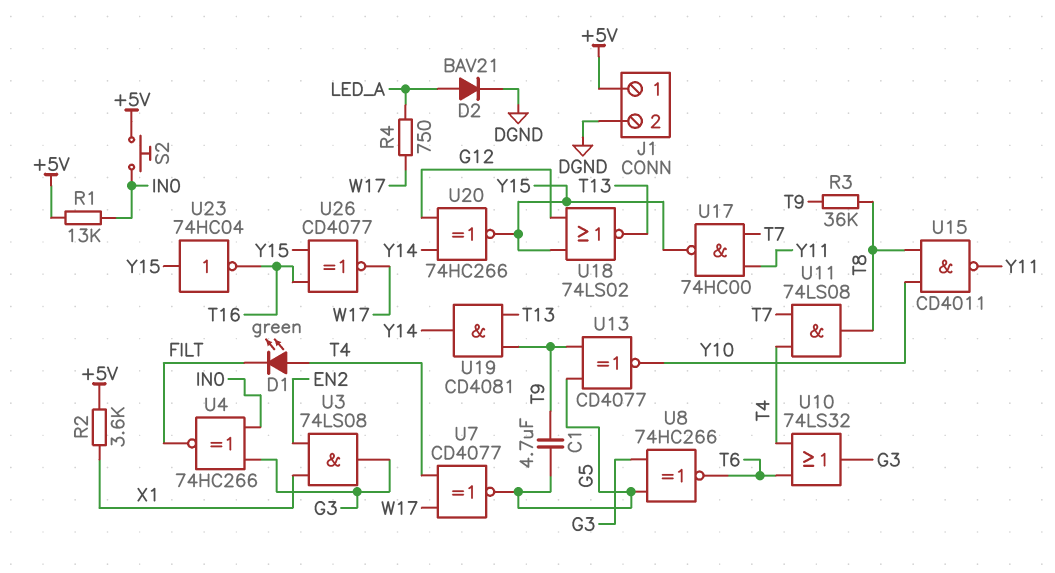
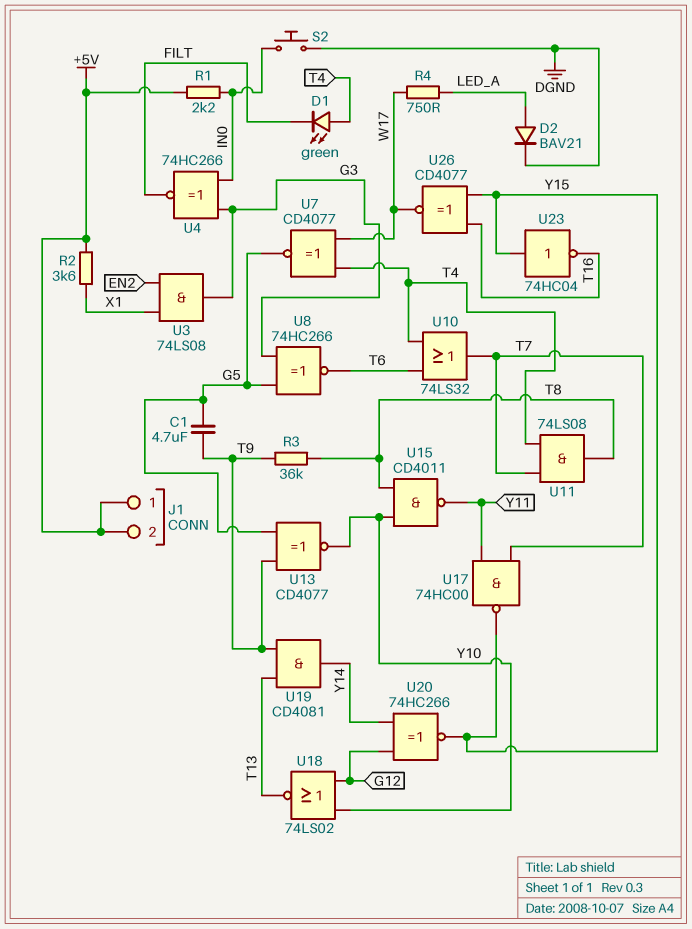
J1 pin 2: DGND -> +5V
R1: 13k (+5V, IN0) -> 2.2k (+5V, IN0)
S2: button (+5V, IN0) -> button (DGND, IN0)
U10: OR 74LS32 (in T4, in T6, out G3) -> OR 74LS32 (in T4, in T6, out T7)
U18: NOR 74LS02 (in G12, in Y15, out T13) -> NOR 74LS02 (in G12, in Y10, out T13)

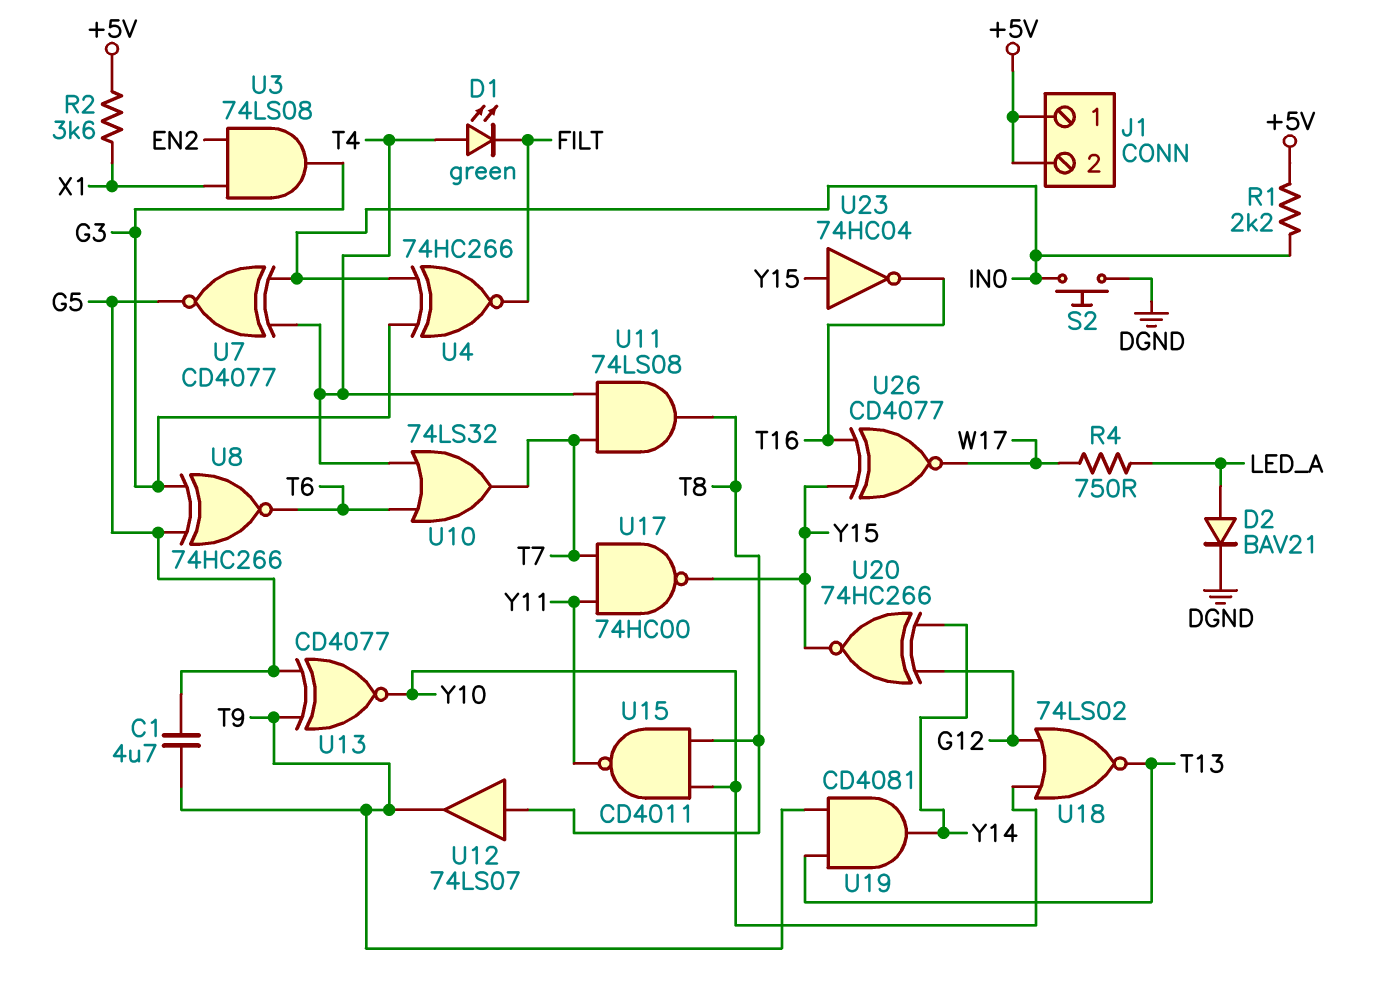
R3: 36k (T8, T9) -> none
U7: XNOR CD4077 (in T4, in W17, out G5) -> XNOR CD4077 (in IN0, in T4, out G5)
U12: none -> buffer 74LS07 (in T8, out T9)

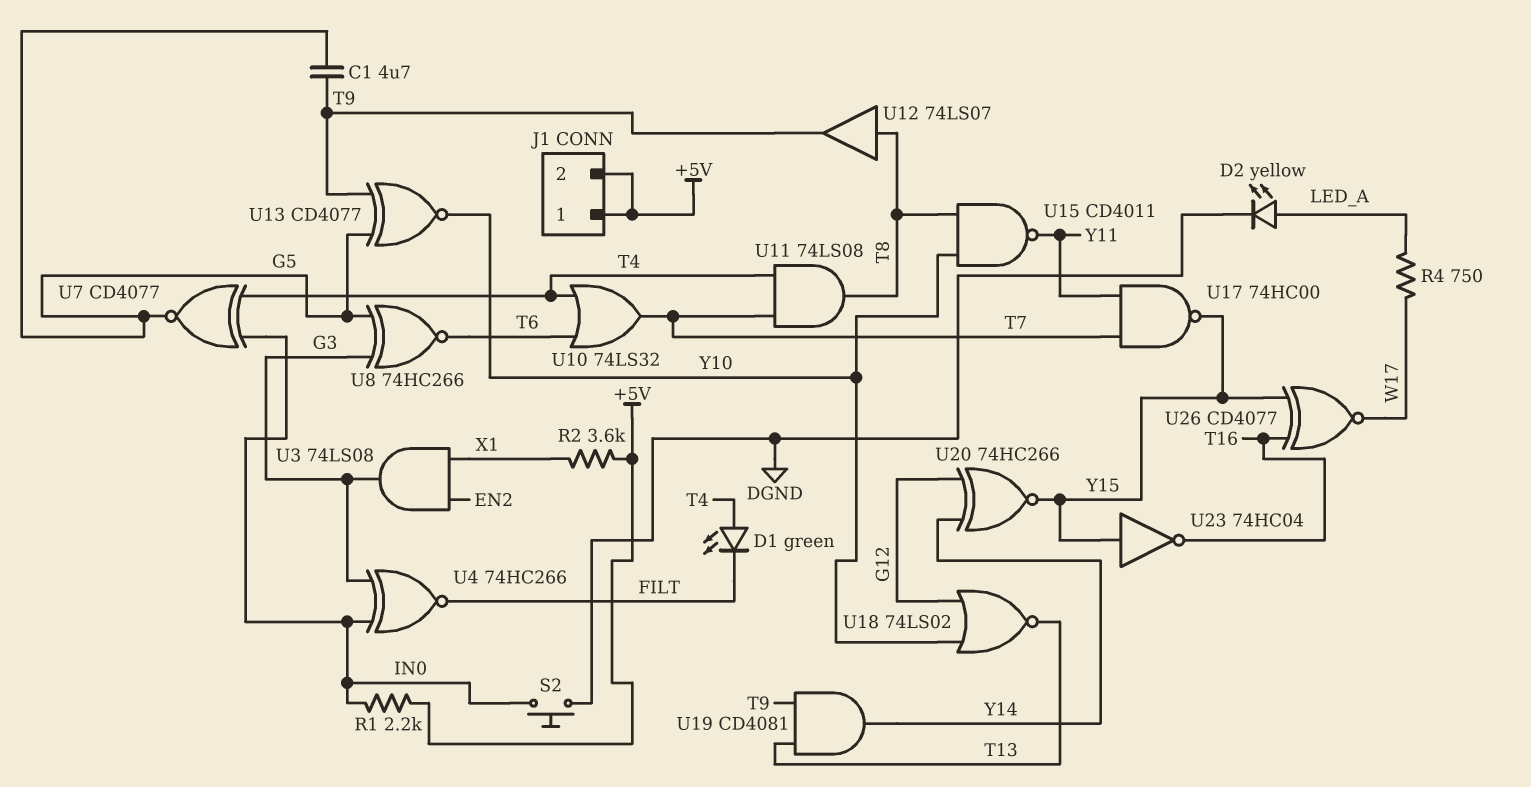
D2: diode BAV21 (A LED_A, K DGND) -> LED yellow (A LED_A, K DGND)

